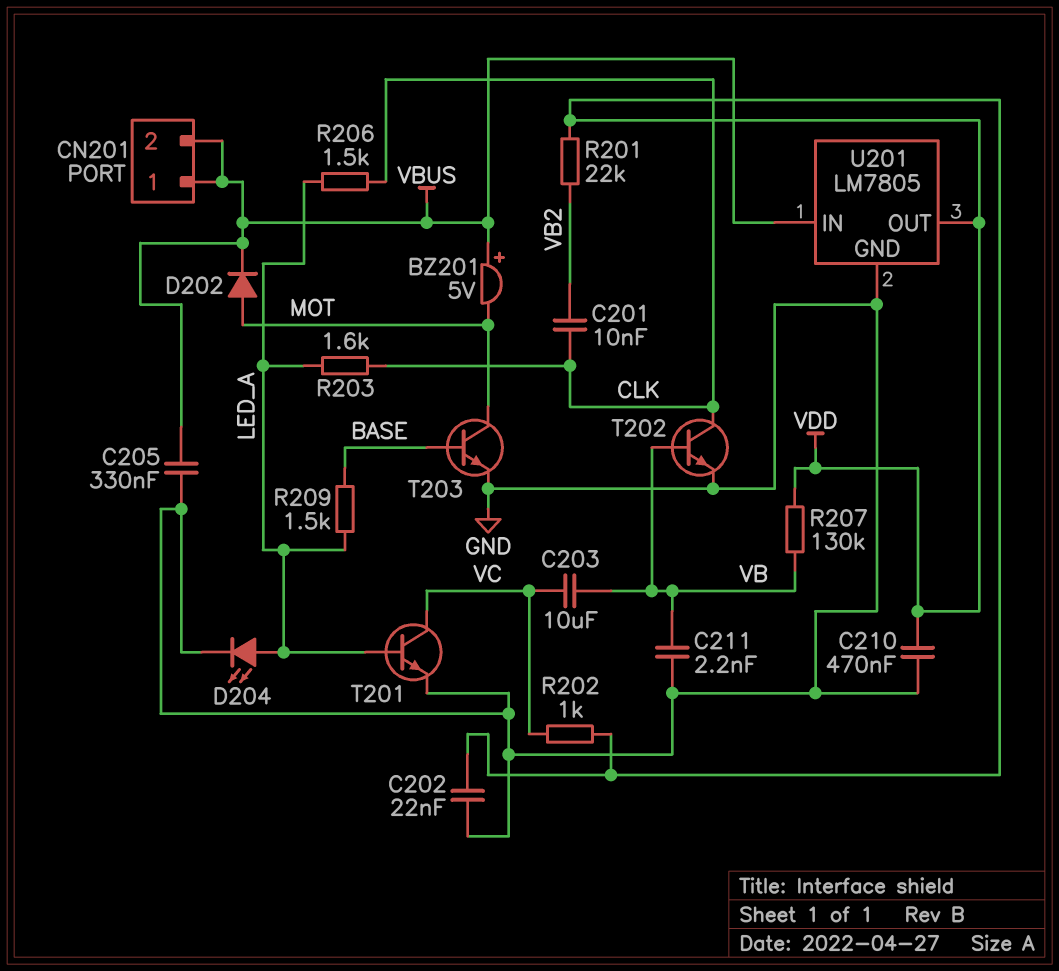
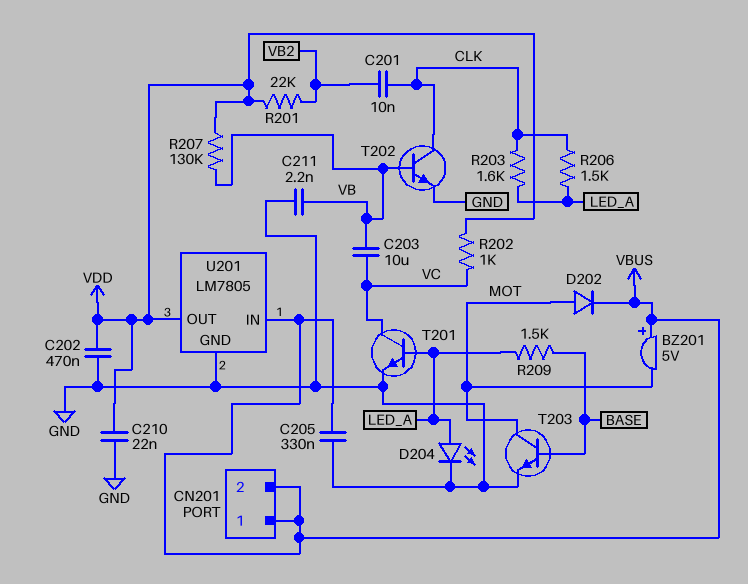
C202: 22nF (GND, VDD) -> 470nF (GND, VDD)
C210: 470nF (GND, VDD) -> 22nF (GND, VDD)

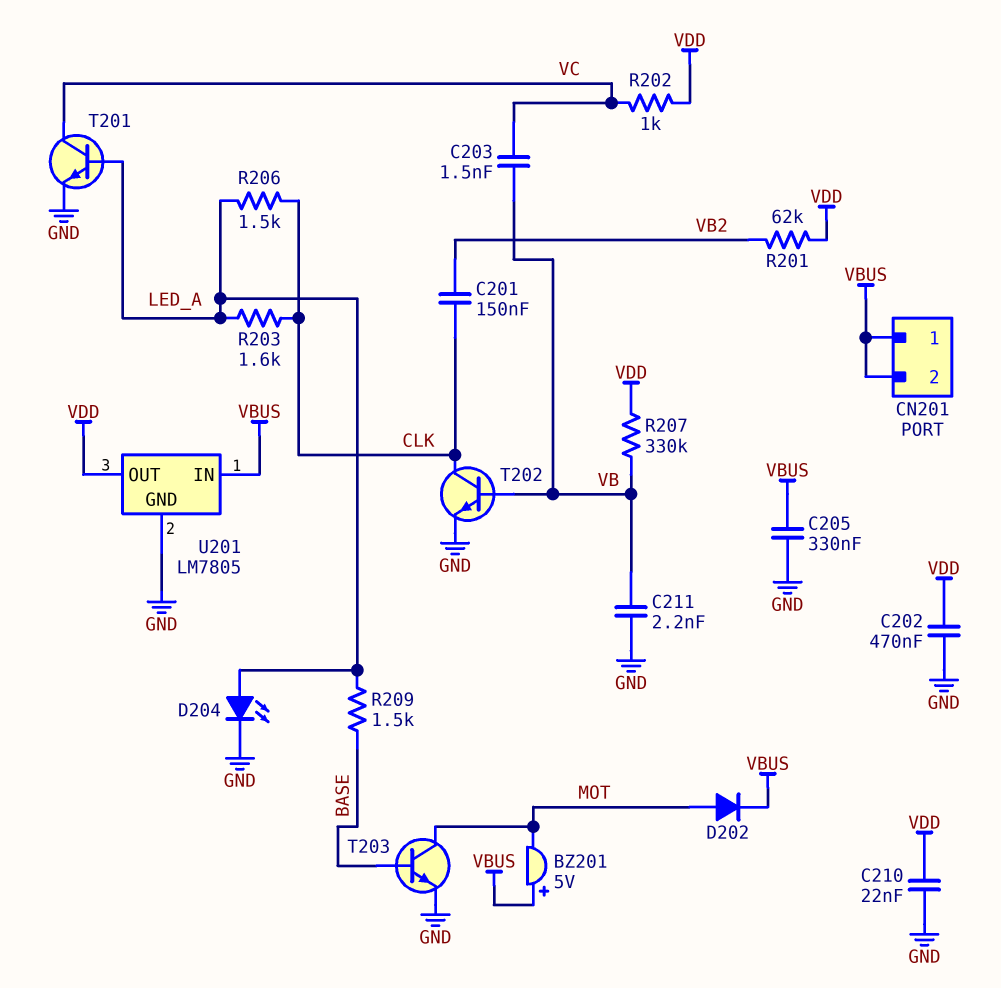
C201: 10nF (CLK, VB2) -> 150nF (CLK, VB2)
C203: 10uF (VB, VC) -> 1.5nF (VB, VC)
R201: 22k (VB2, VDD) -> 62k (VB2, VDD)
R207: 130k (VB, VDD) -> 330k (VB, VDD)

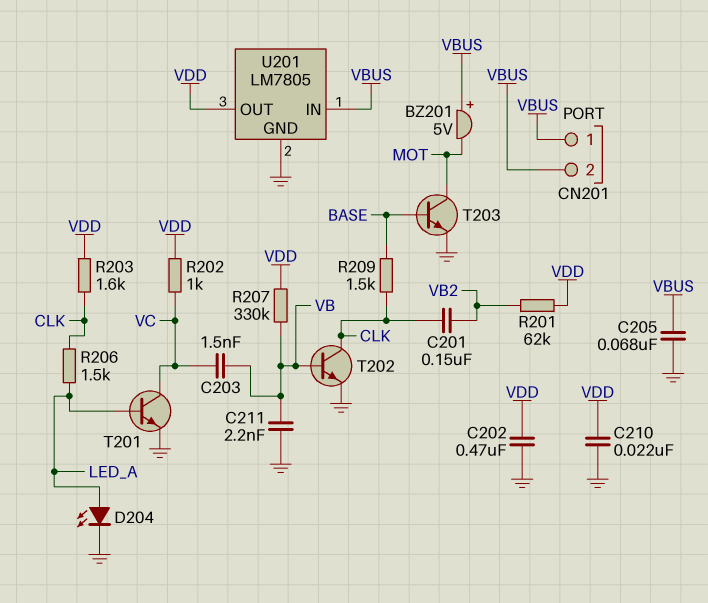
C205: 330nF (GND, VBUS) -> 68nF (GND, VBUS)
D202: diode (A MOT, K VBUS) -> none
R203: 1.6k (CLK, LED_A) -> 1.6k (CLK, VDD)
R209: 1.5k (BASE, LED_A) -> 1.5k (BASE, CLK)

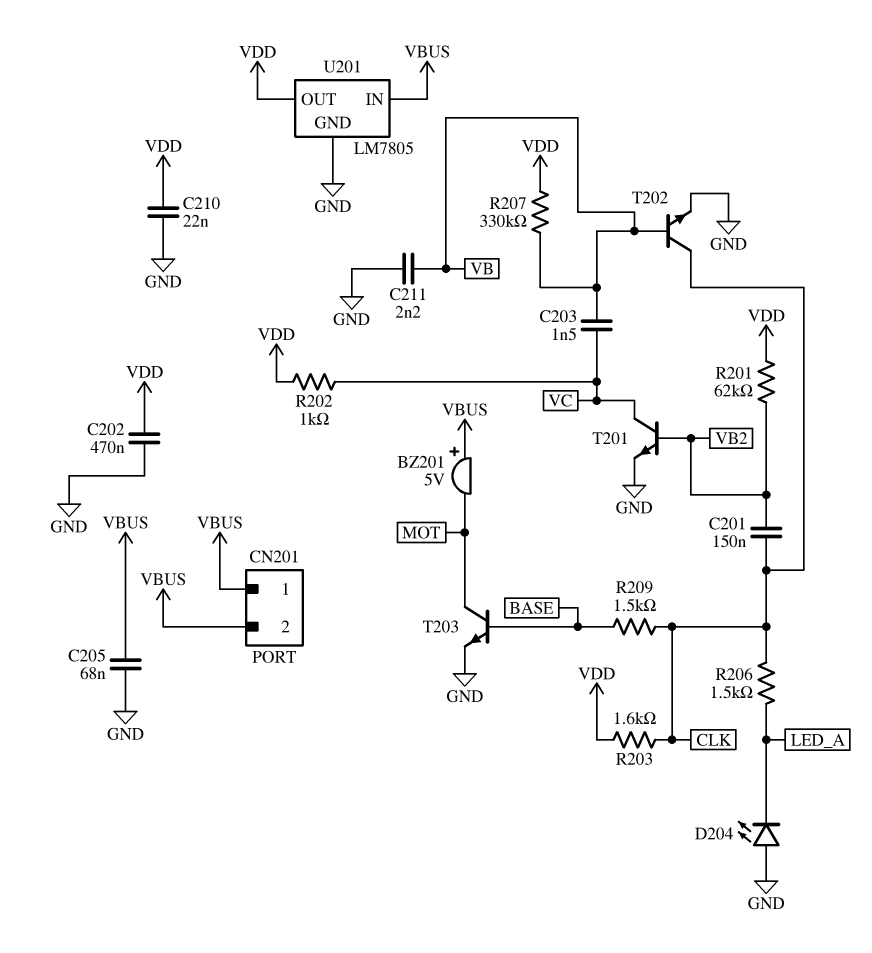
D204: LED (A LED_A, K GND) -> LED (A GND, K LED_A)
T201: NPN (B LED_A, C VC, E GND) -> NPN (B VB2, C VC, E GND)

